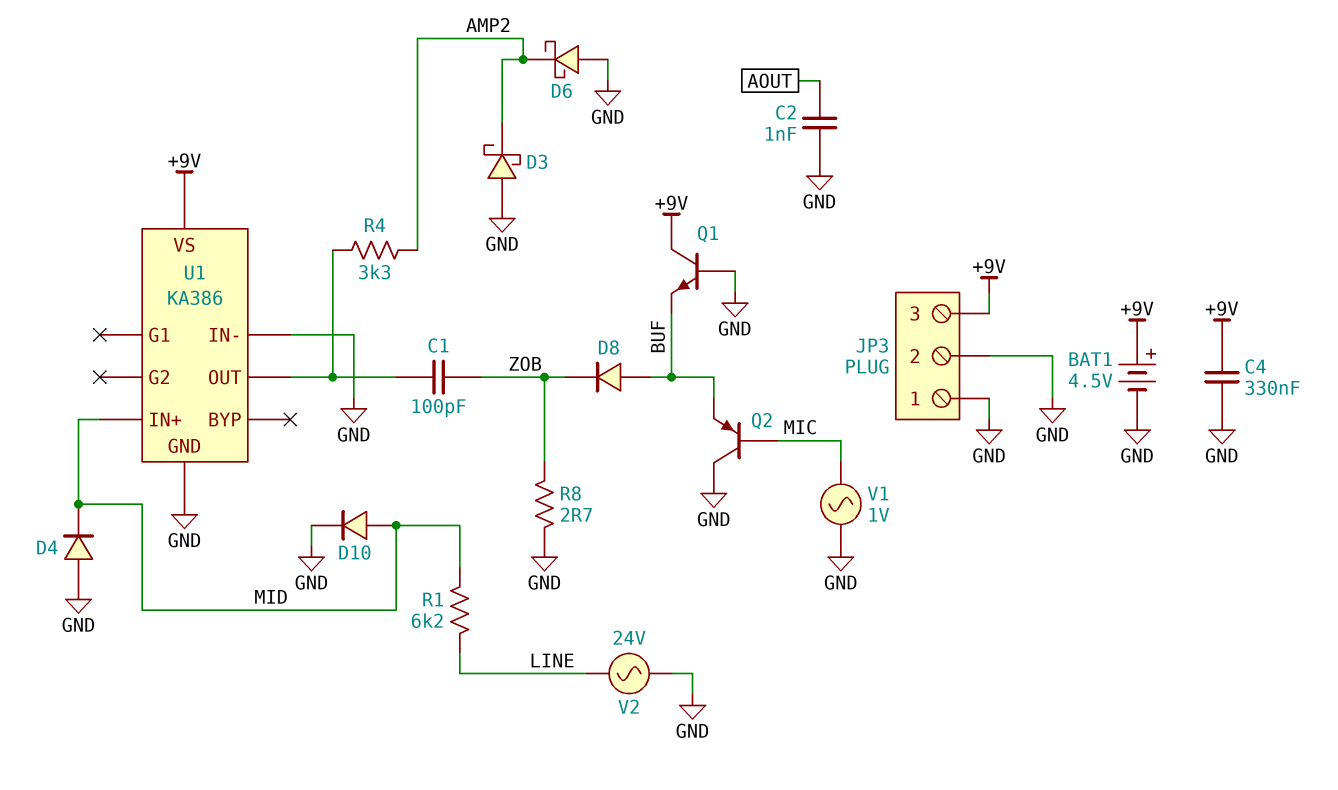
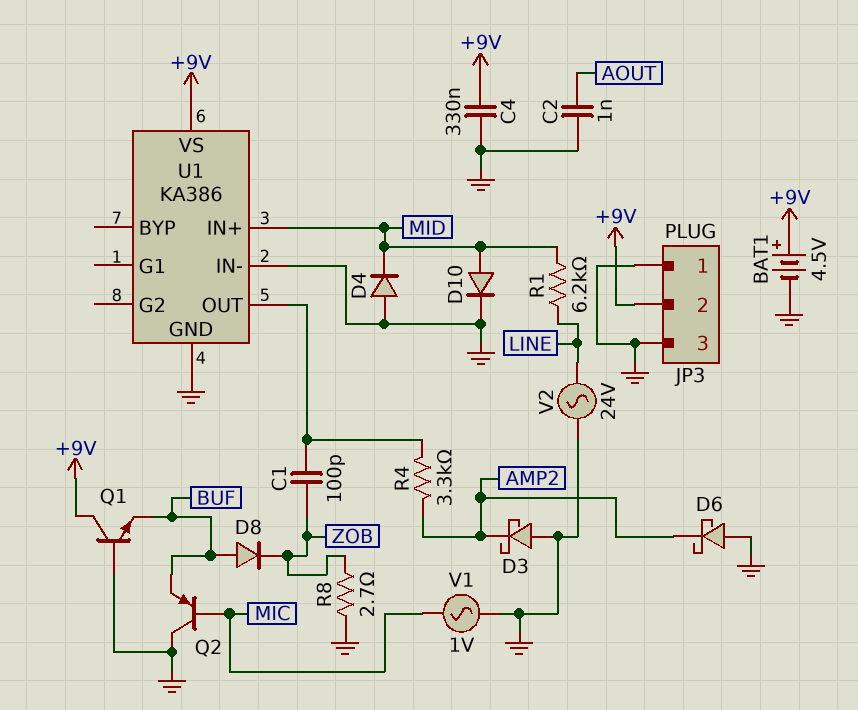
JP3 pin 2: GND -> +9V
JP3 pin 3: +9V -> GND

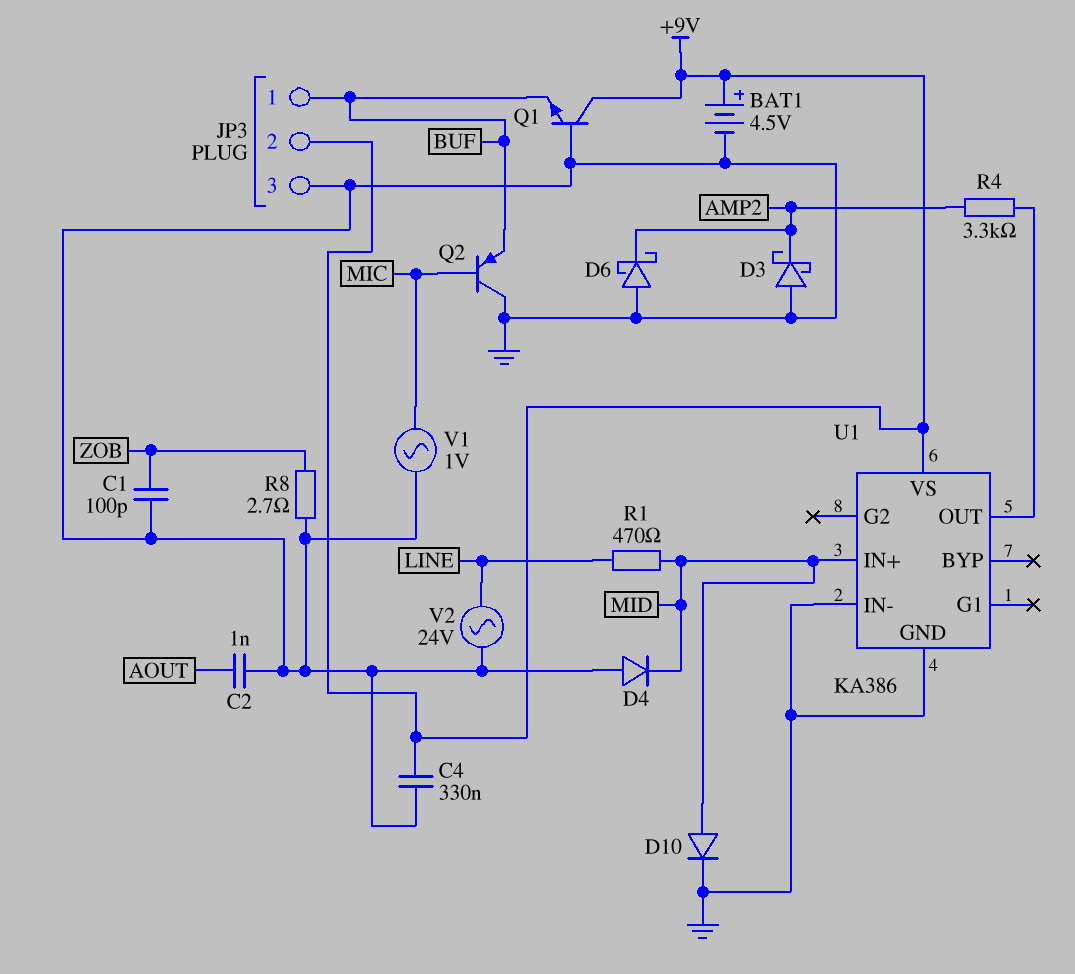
C1: 100pF (U1/OUT, ZOB) -> 100pF (GND, ZOB)
D8: diode (A BUF, K ZOB) -> none
JP3 pin 1: GND -> BUF
R1: 6.2k (LINE, MID) -> 470 (LINE, MID)

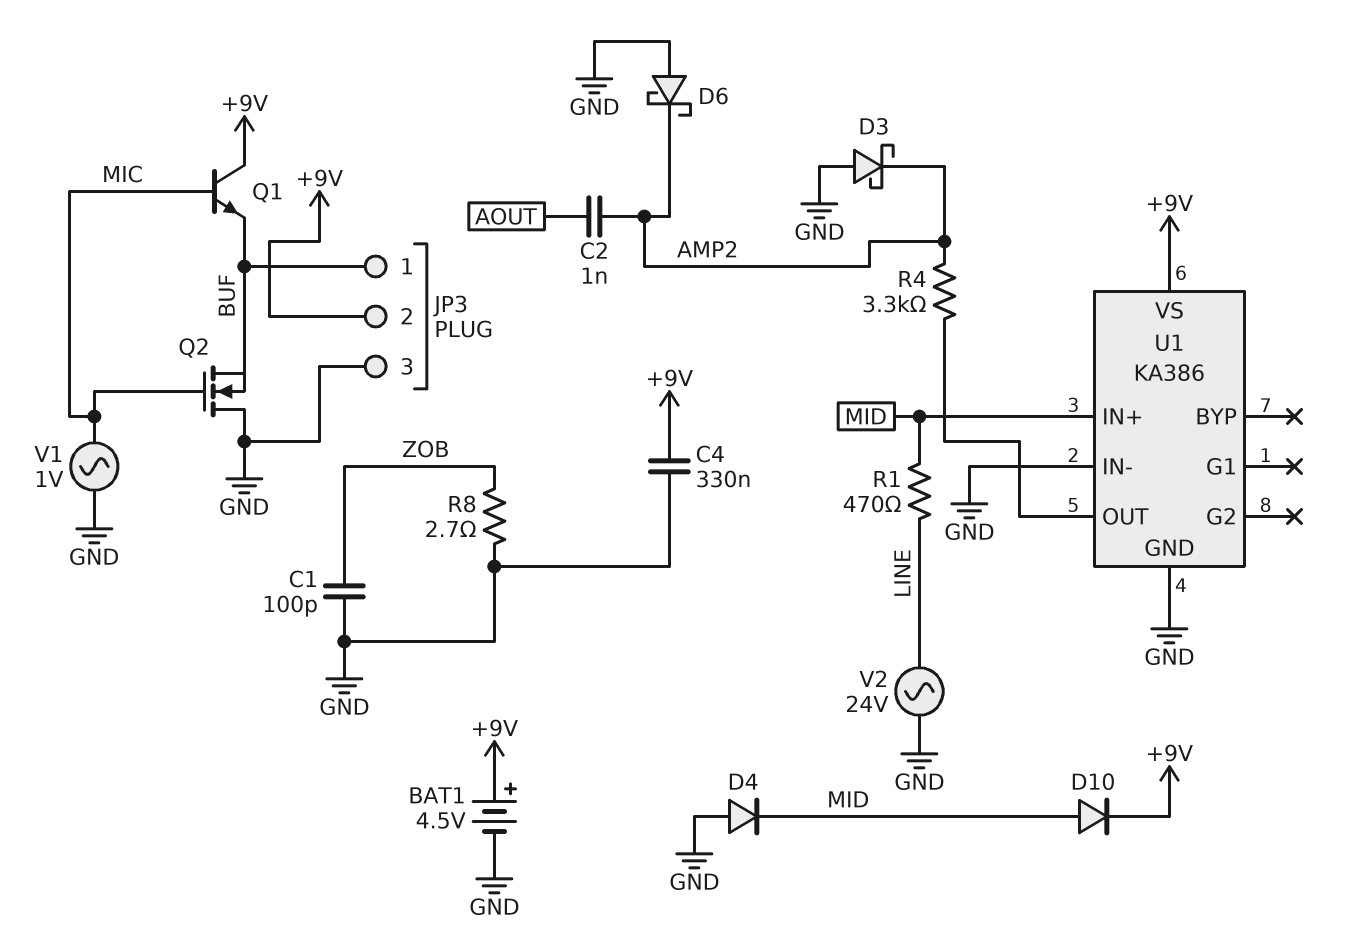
C2: 1nF (AOUT, GND) -> 1nF (AMP2, AOUT)
D10: diode (A MID, K GND) -> diode (A MID, K +9V)
Q1: NPN (B GND, C +9V, E BUF) -> NPN (B MIC, C +9V, E BUF)
Q2: PNP (B MIC, C GND, E BUF) -> NMOS (G MIC, D GND, S BUF)

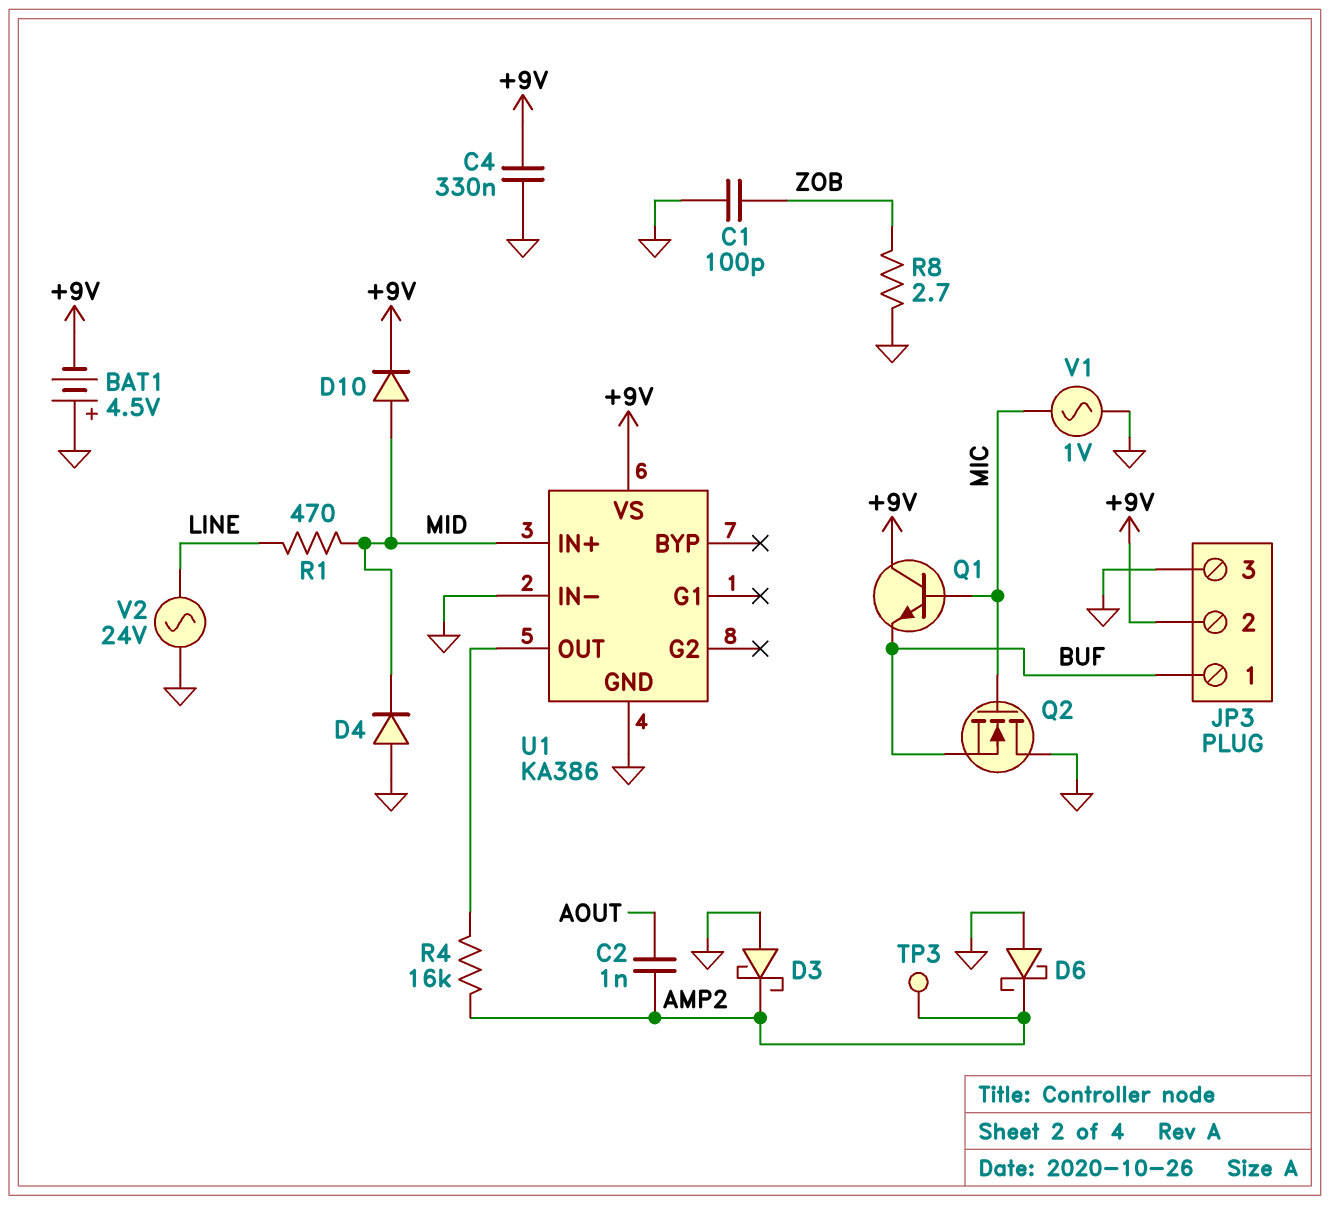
BAT1: 4.5V (plus +9V, minus GND) -> 4.5V (plus GND, minus +9V)
R4: 3.3k (AMP2, U1/OUT) -> 16k (AMP2, U1/OUT)
TP3: none -> test point (AMP2)

